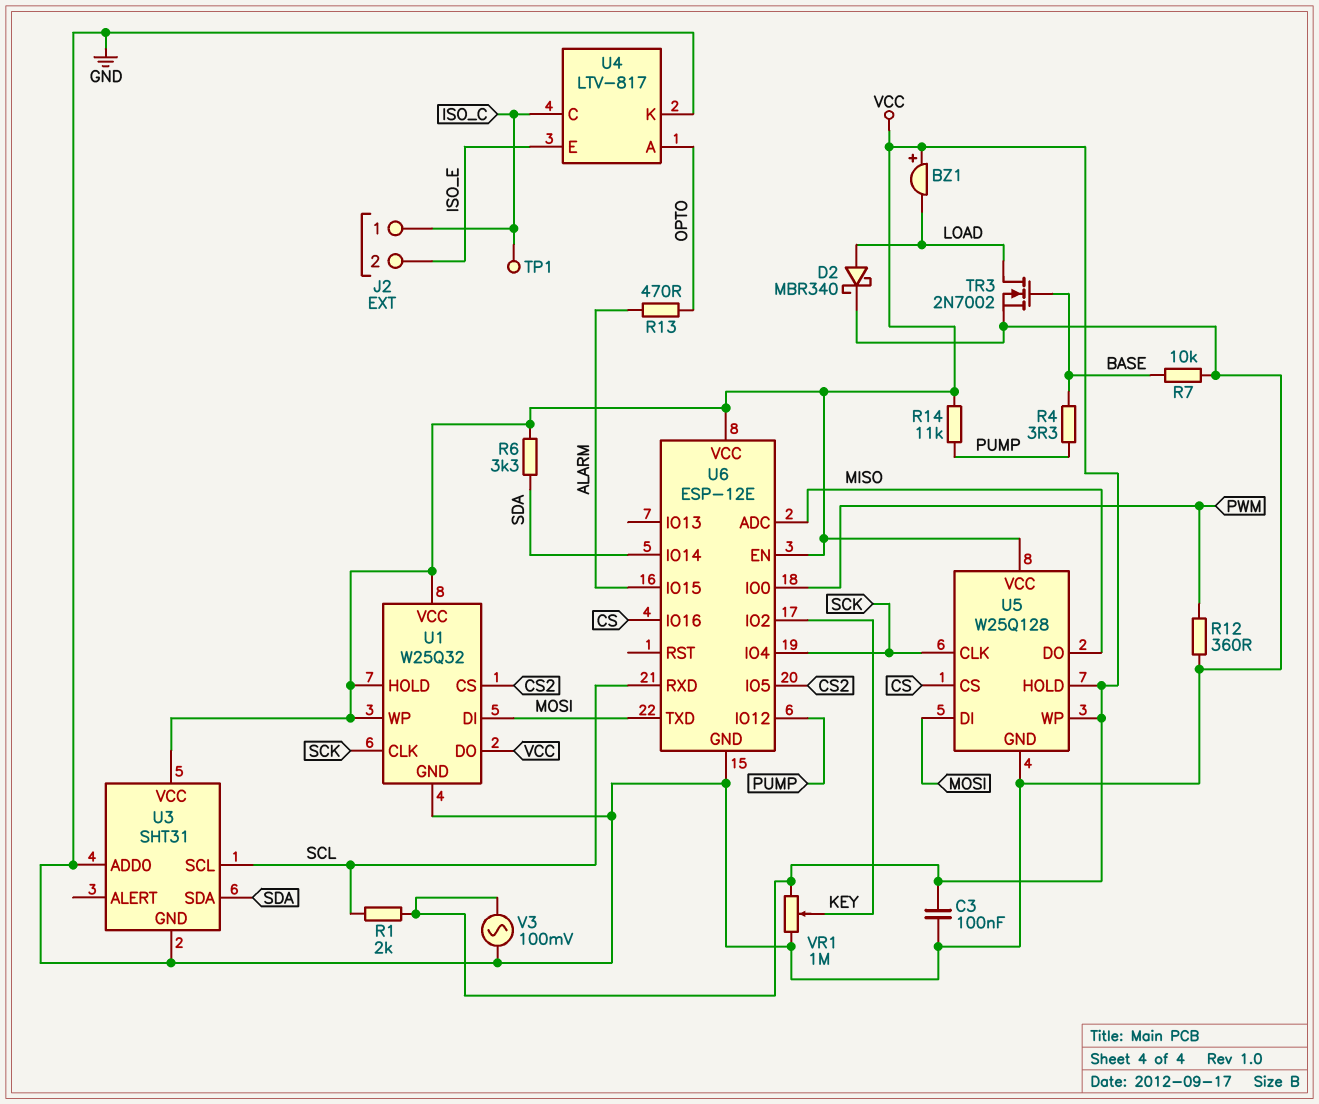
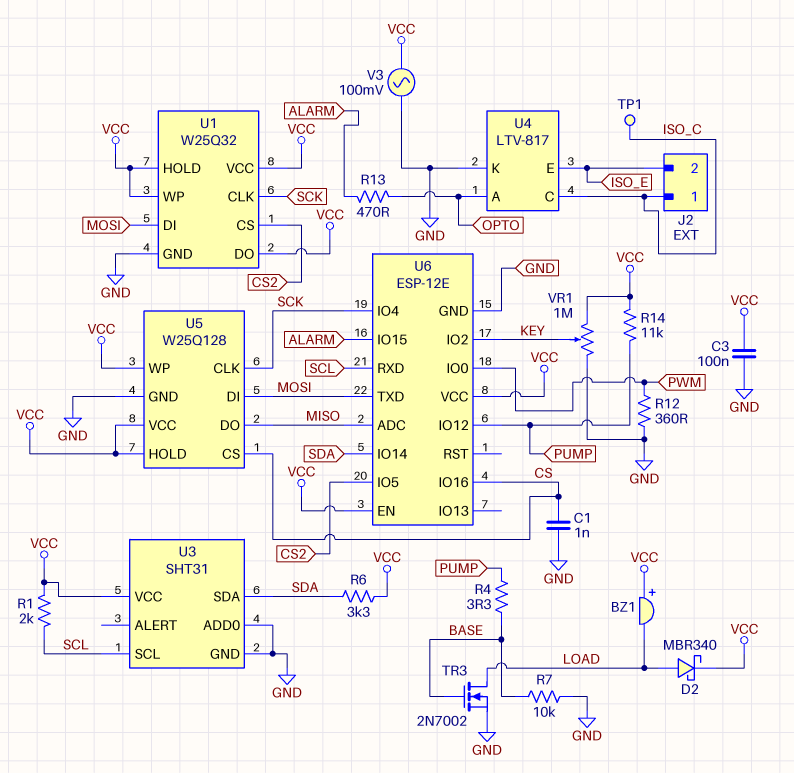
C1: none -> 1nF (CS, GND)
D2: schottky MBR340 (A LOAD, K GND) -> schottky MBR340 (A LOAD, K VCC)

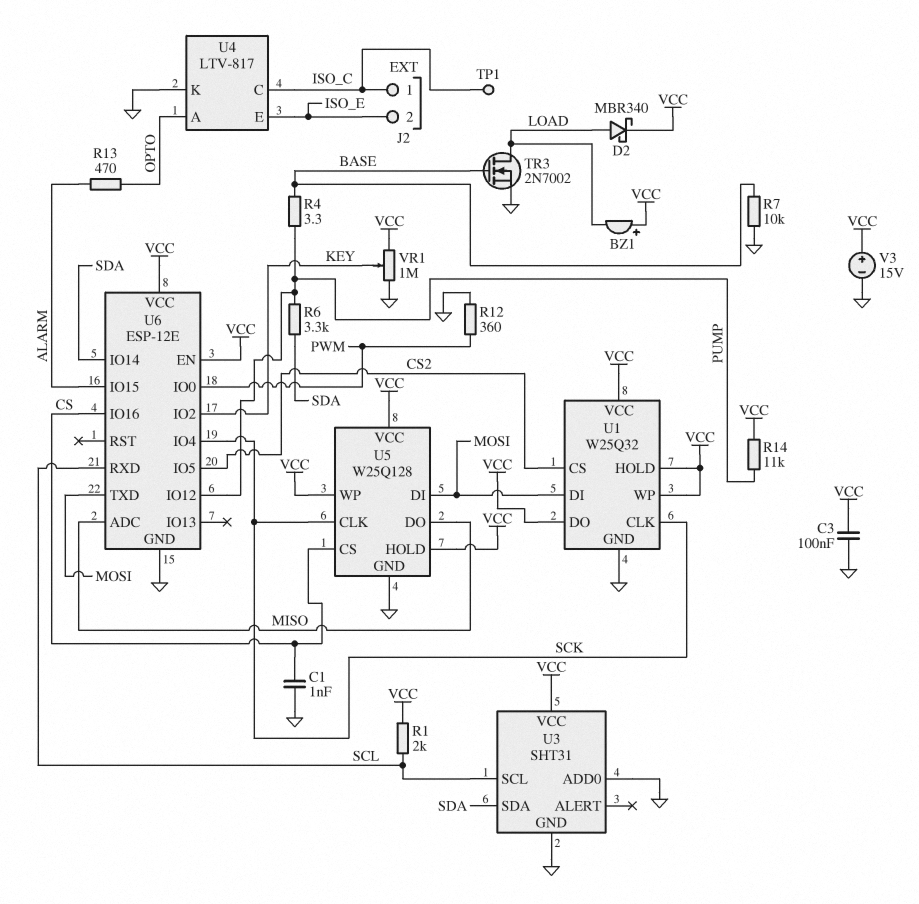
R6: 3.3k (SDA, VCC) -> 3.3k (PUMP, SDA)
V3: AC 100mV (GND, VCC) -> 15V (plus VCC, minus GND)

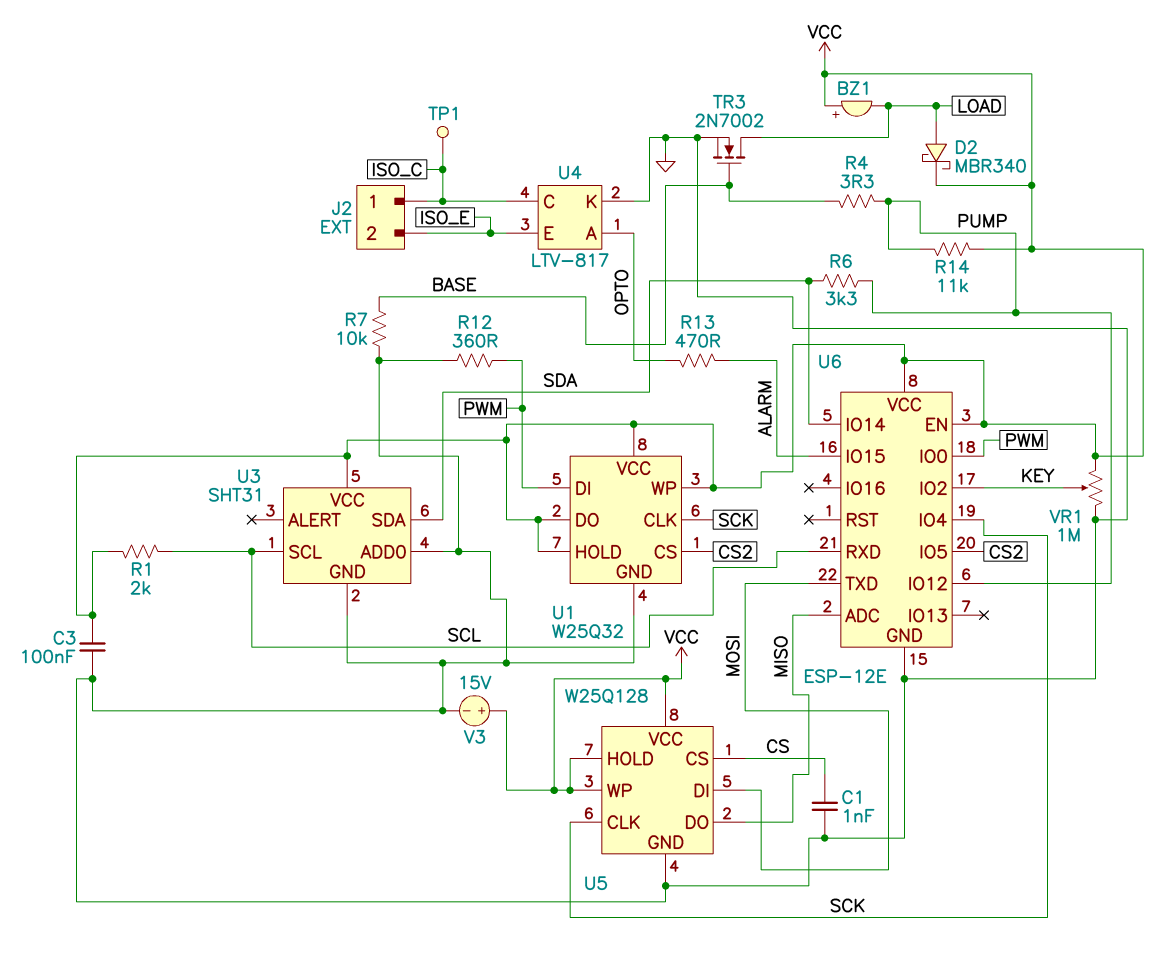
U1 pin DI: MOSI -> PWM
U6 pin IO16: CS -> none

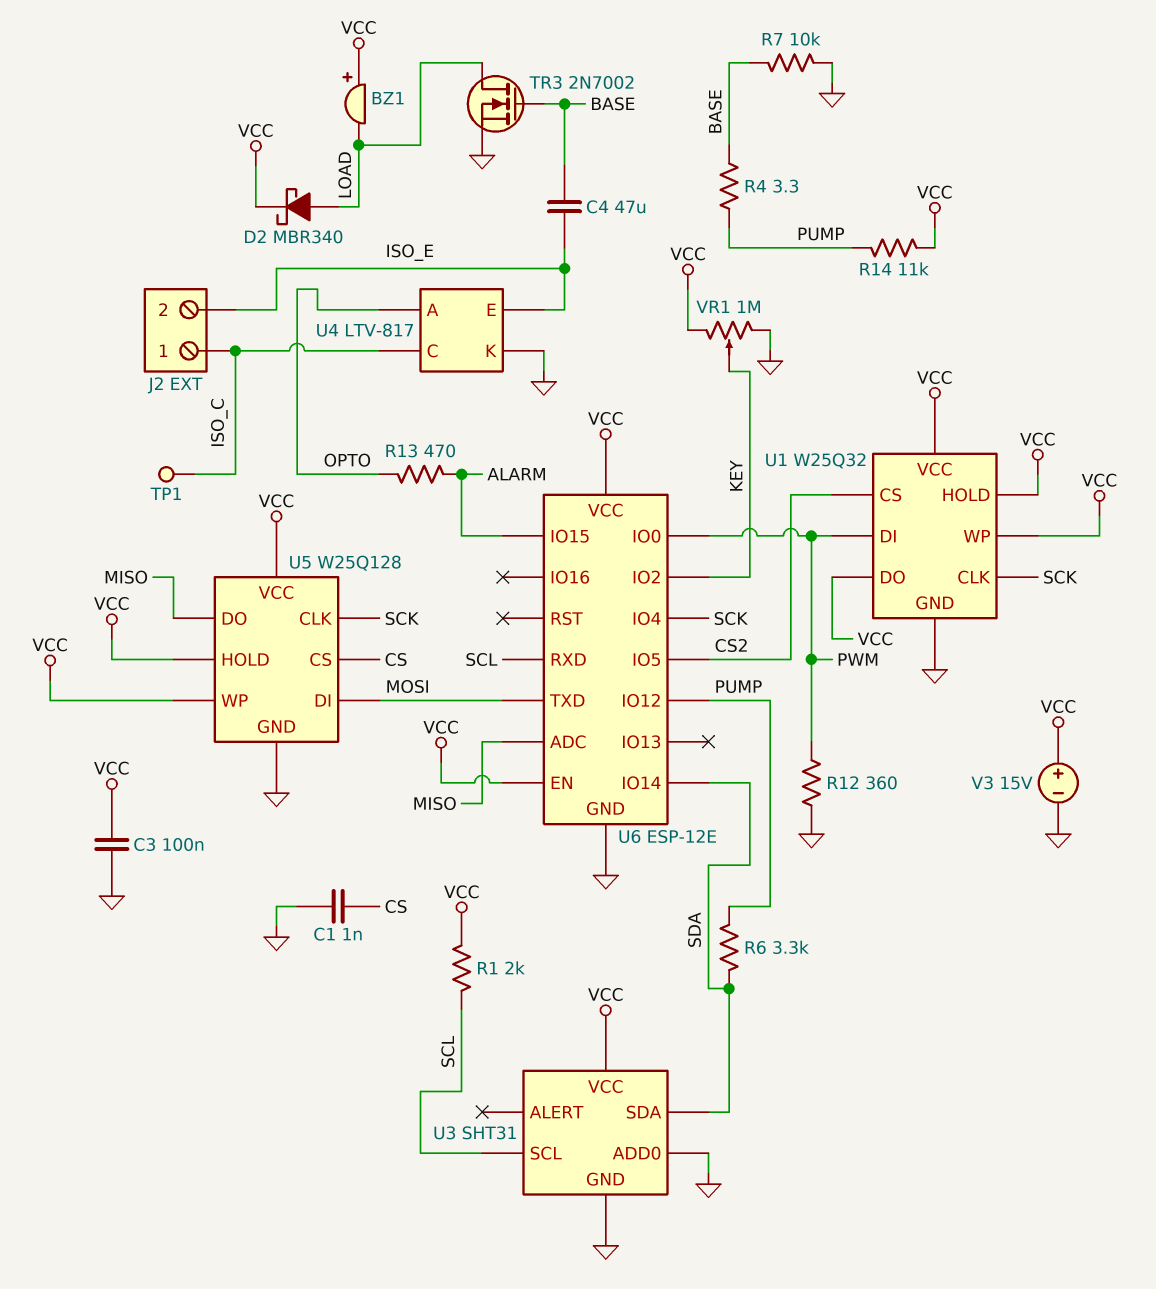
C4: none -> 47uF (BASE, ISO_E)

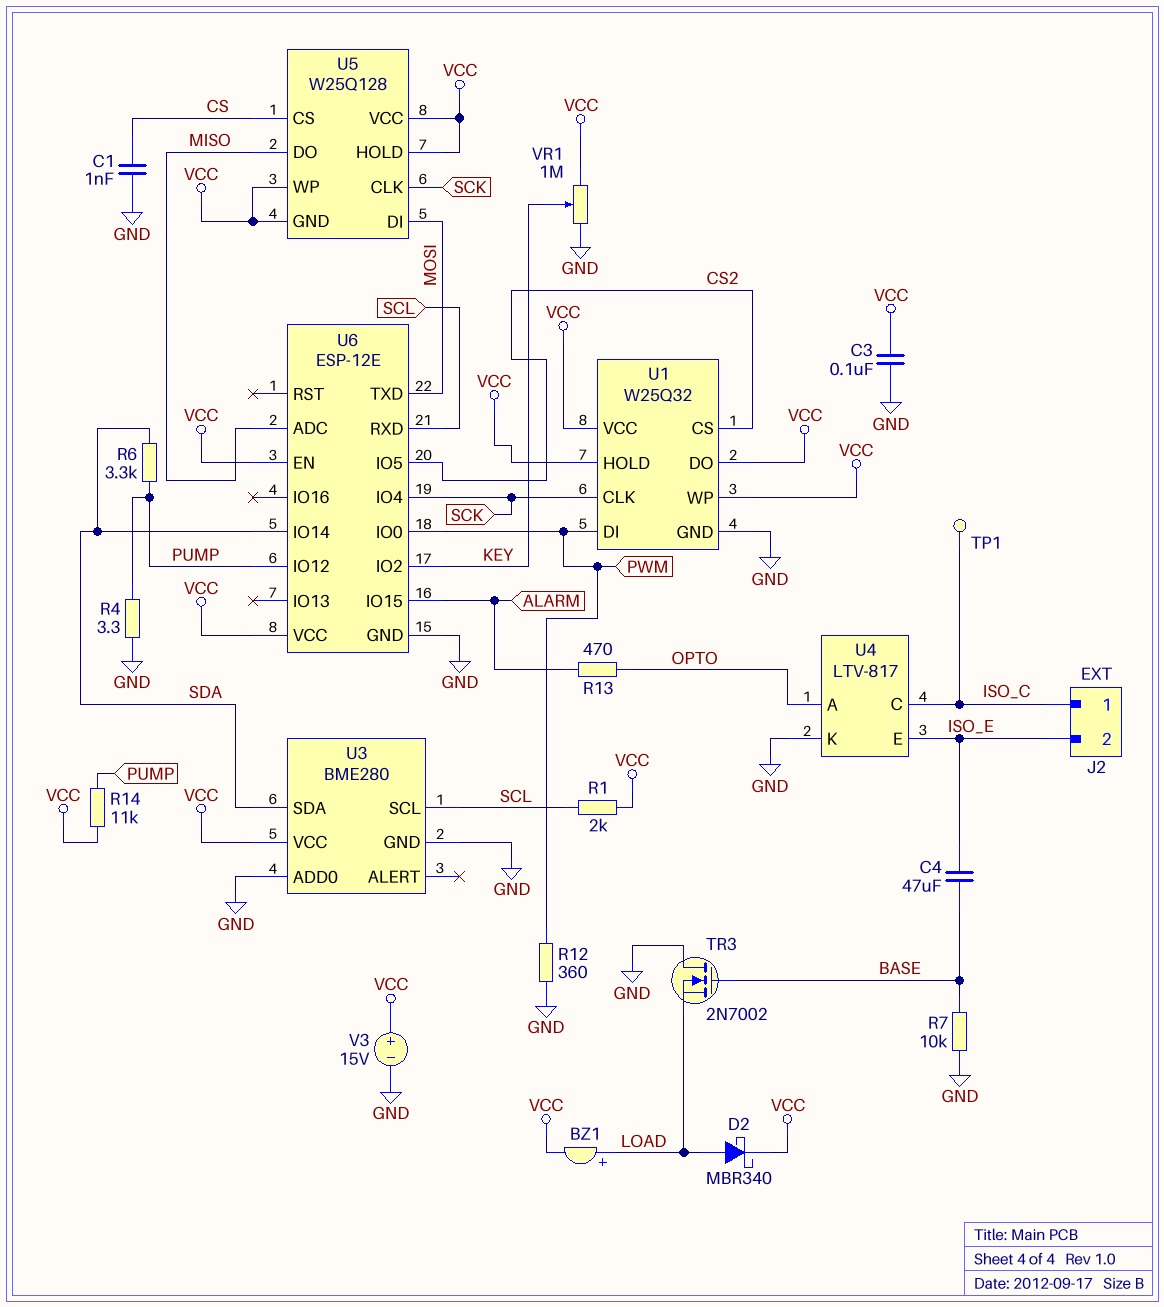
BZ1: buzzer (plus VCC, minus LOAD) -> buzzer (plus LOAD, minus VCC)
R4: 3.3 (BASE, PUMP) -> 3.3 (GND, PUMP)
TR3: NMOS 2N7002 (G BASE, D LOAD, S GND) -> NMOS 2N7002 (G BASE, D GND, S LOAD)
U3: SHT31 -> BME280
U5 pin GND: GND -> VCC

